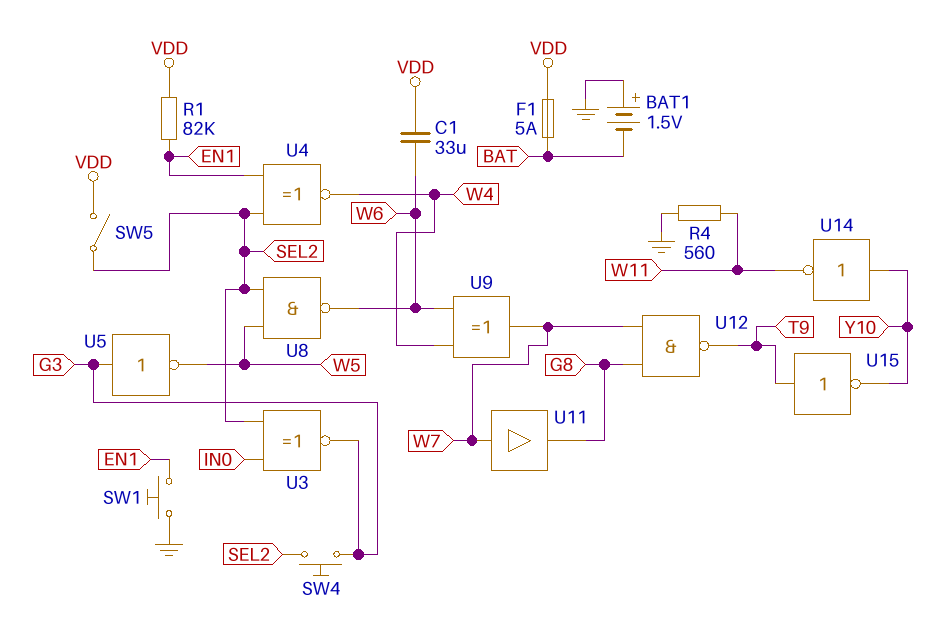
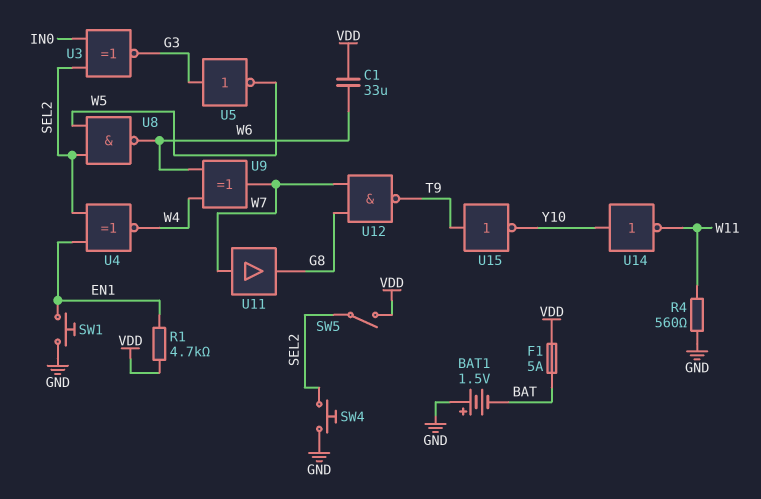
R1: 82k (EN1, VDD) -> 4.7k (EN1, VDD)
SW4: button (G3, SEL2) -> button (GND, SEL2)

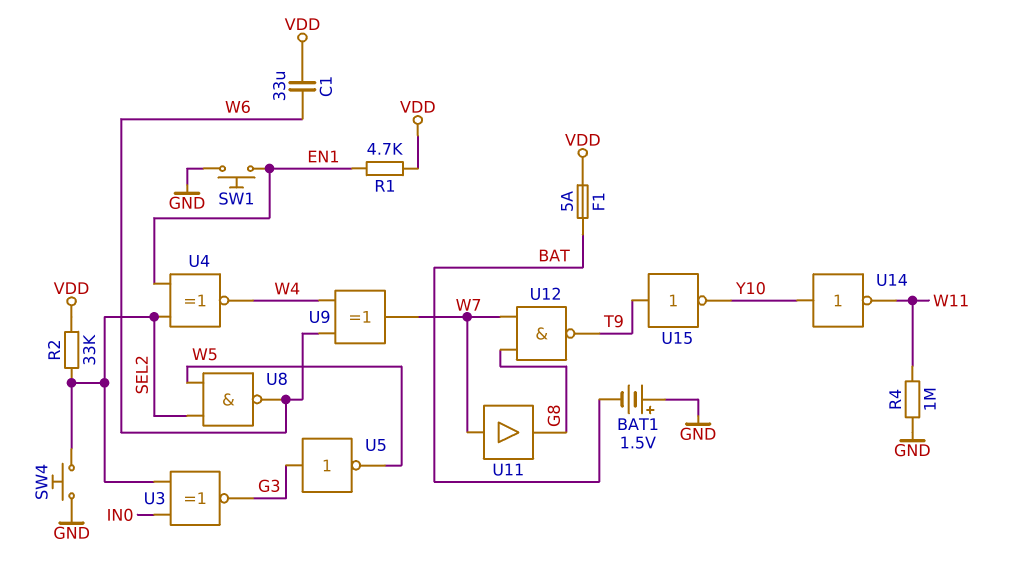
R2: none -> 33k (SEL2, VDD)
R4: 560 (GND, W11) -> 1M (GND, W11)
SW5: switch (SEL2, VDD) -> none

